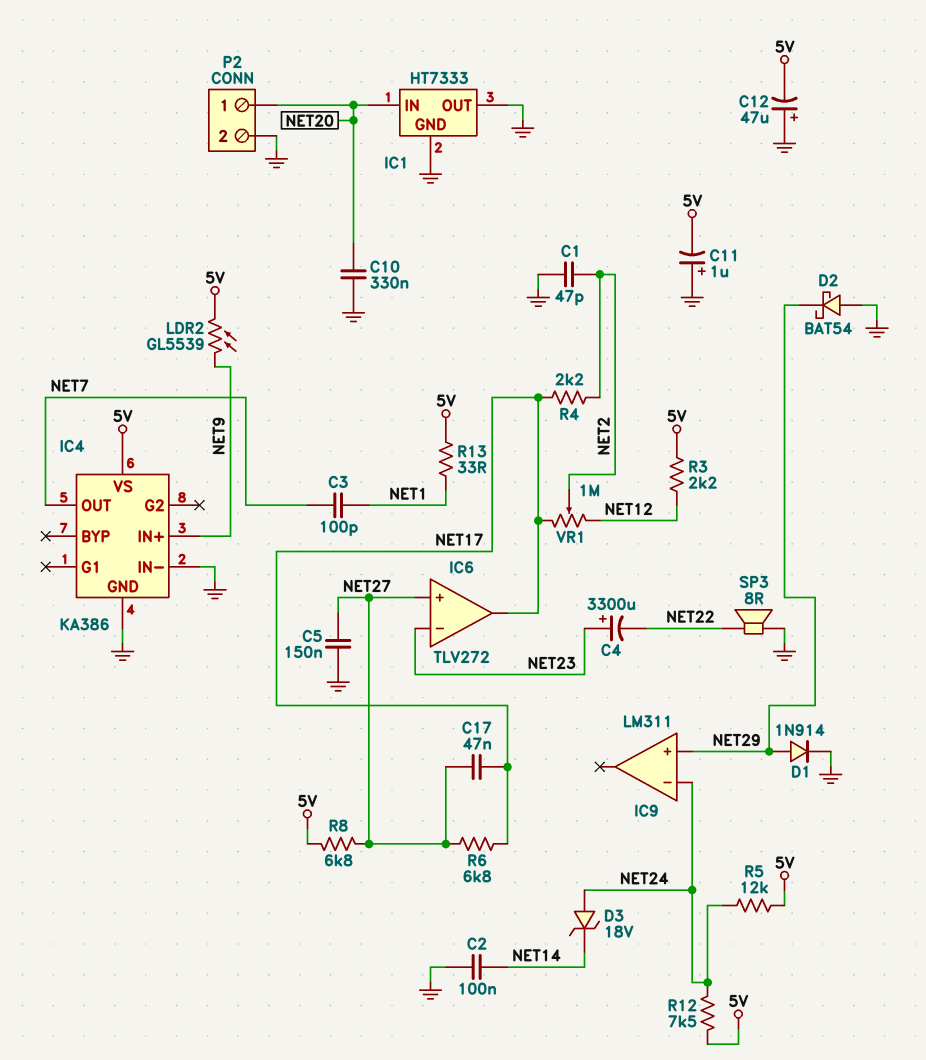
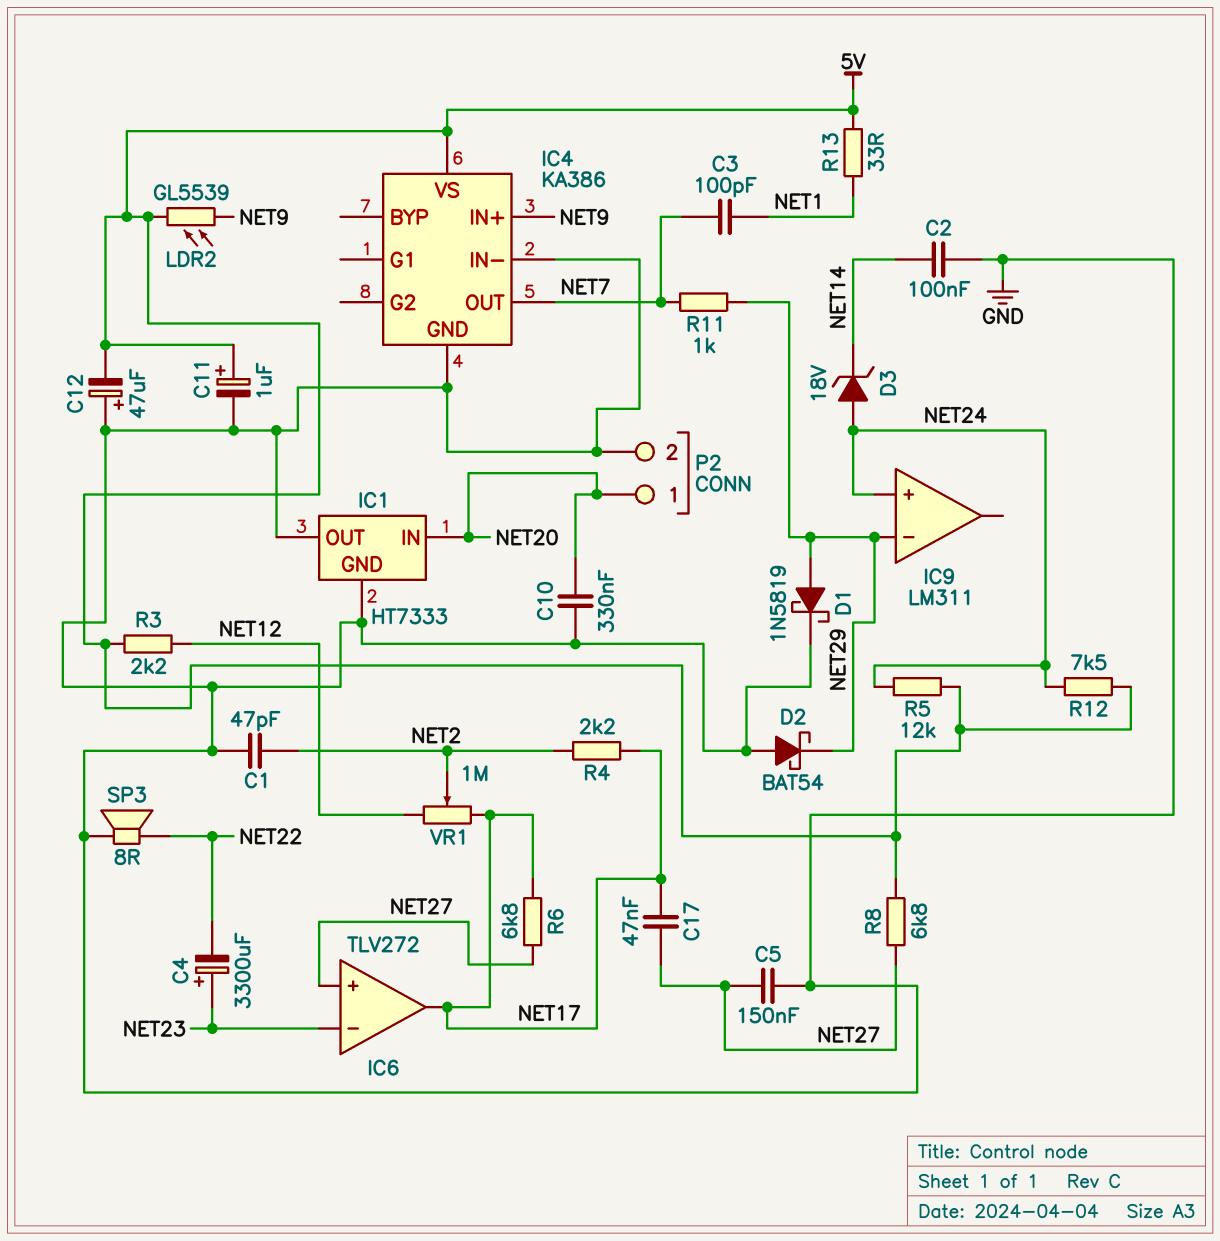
C11: 1uF (plus GND, minus 5V) -> 1uF (plus 5V, minus GND)
D1: diode 1N914 (A NET29, K GND) -> schottky 1N5819 (A NET29, K GND)
IC9 pin in+: NET29 -> NET24
IC9 pin in-: NET24 -> NET29
R11: none -> 1k (NET7, NET29)

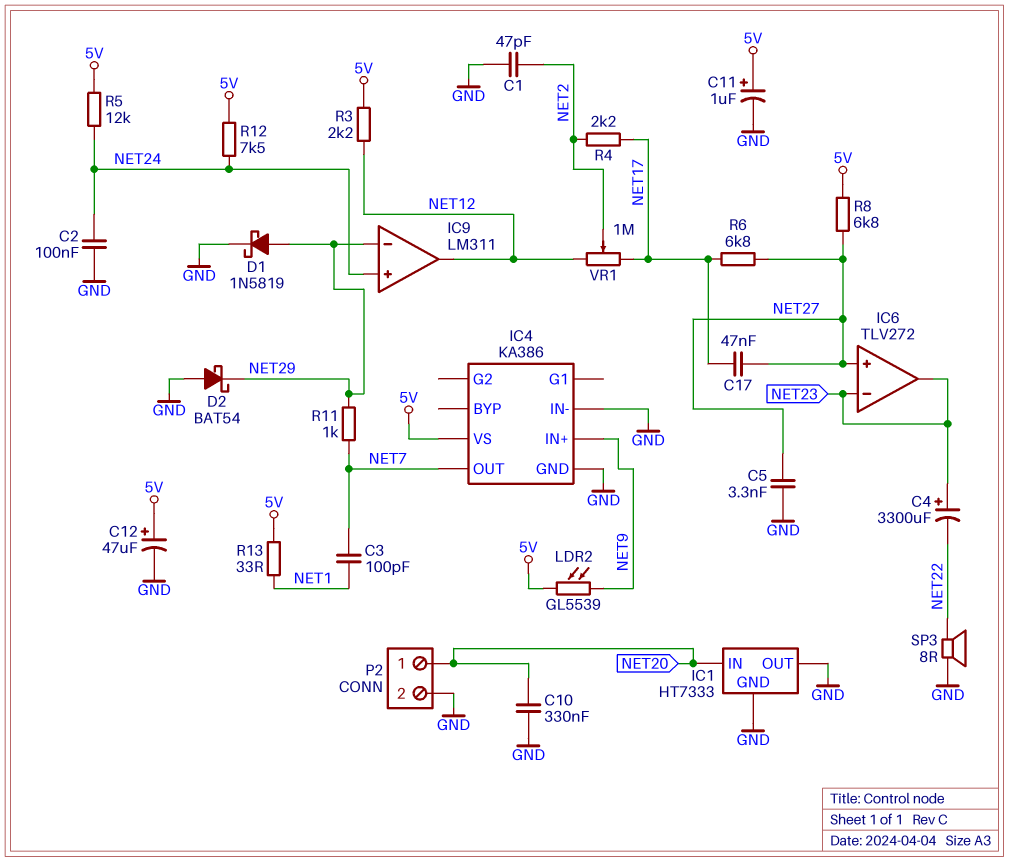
C2: 100nF (GND, NET14) -> 100nF (GND, NET24)
C5: 150nF (GND, NET27) -> 3.3nF (GND, NET27)
C12: 47uF (plus GND, minus 5V) -> 47uF (plus 5V, minus GND)
D3: zener 18V (A NET24, K NET14) -> none
IC6 pin out: NET17 -> NET23
IC9 pin out: none -> NET12

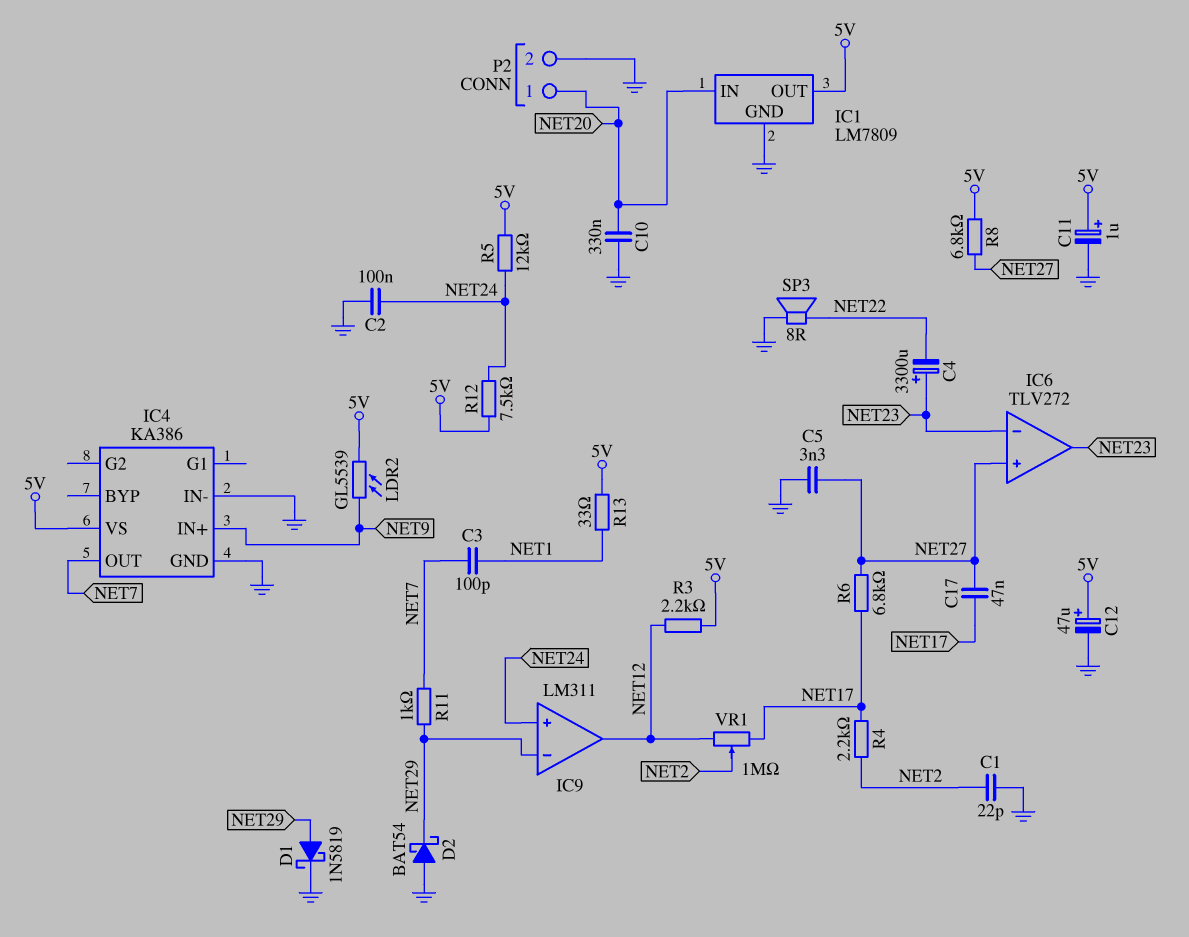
C1: 47pF (GND, NET2) -> 22pF (GND, NET2)
IC1: HT7333 -> LM7809
IC1 pin OUT: GND -> 5V

